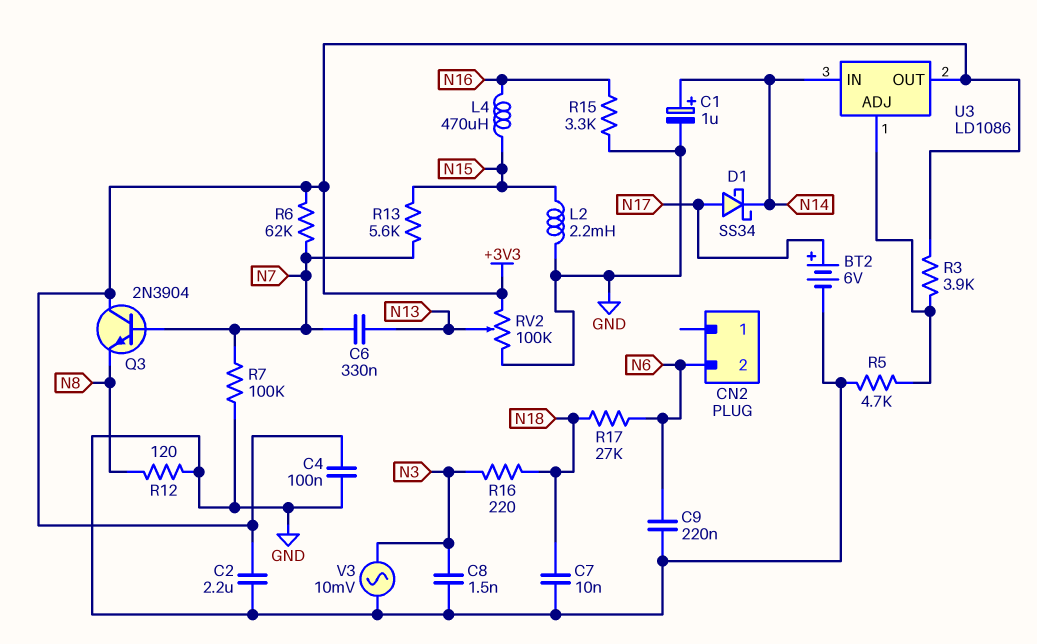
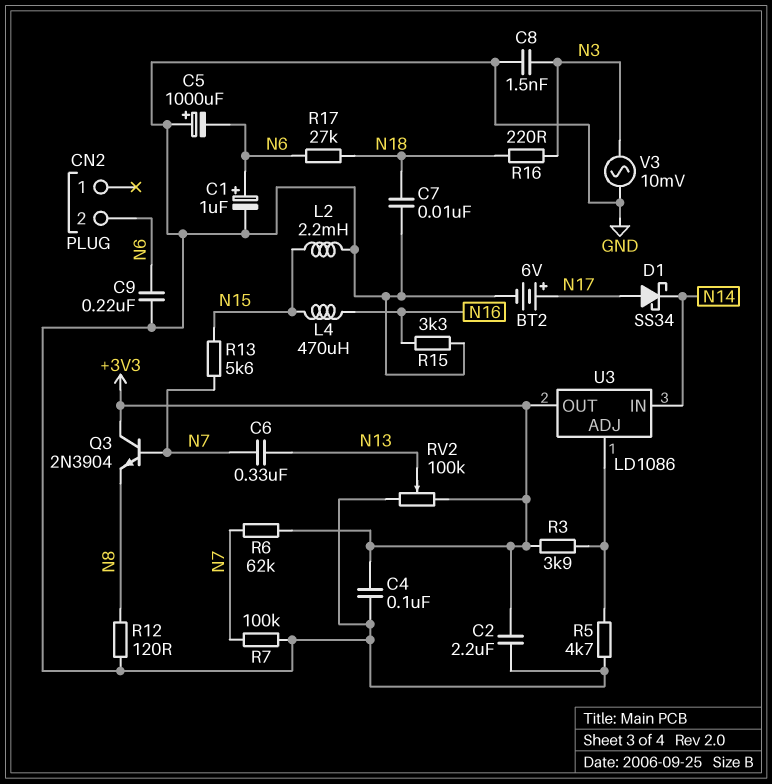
C1: 1uF (plus N14, minus GND) -> 1uF (plus N6, minus GND)
C5: none -> 1000uF (plus GND, minus N6)

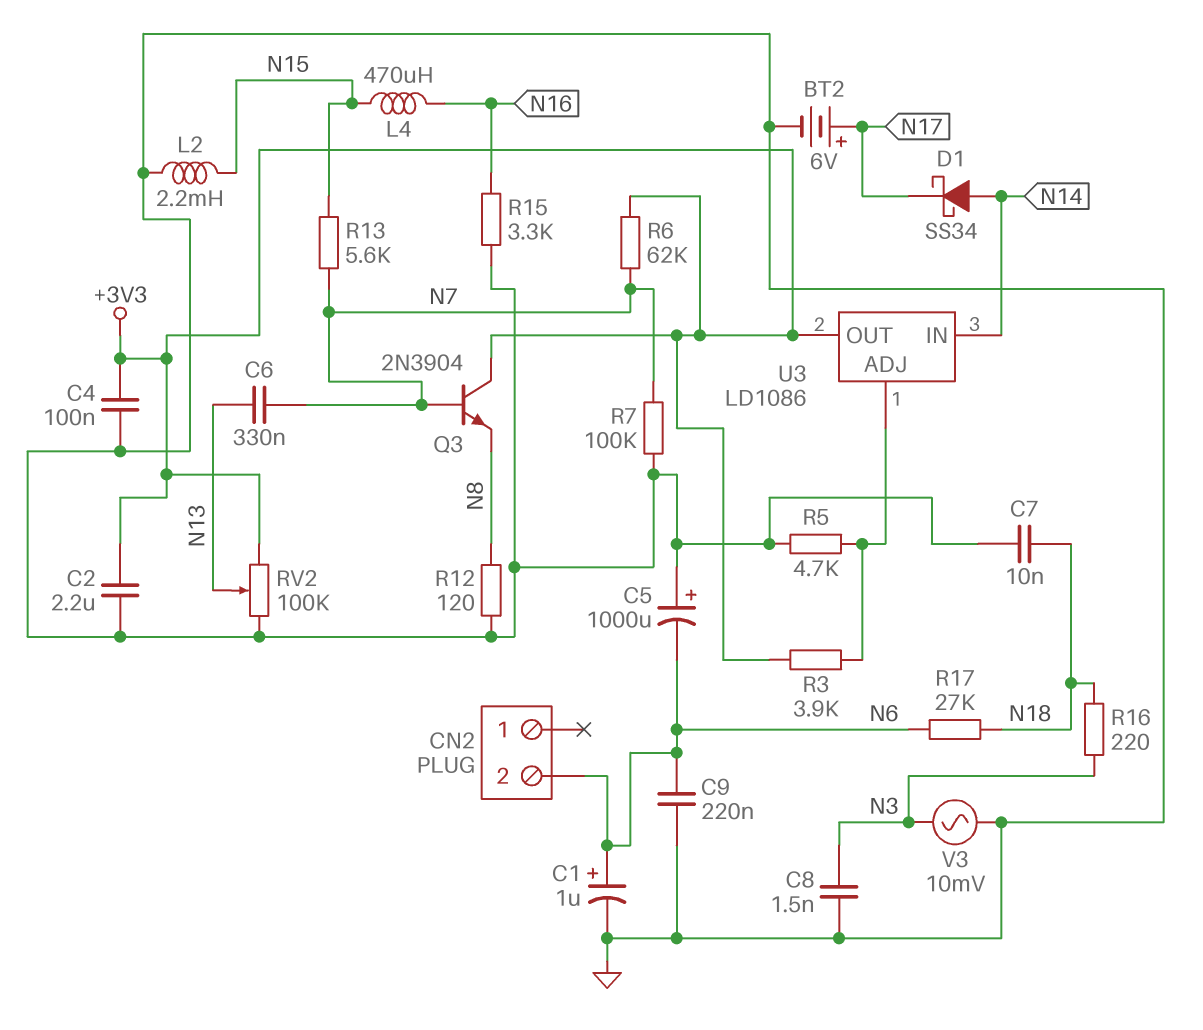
D1: schottky SS34 (A N17, K N14) -> schottky SS34 (A N14, K N17)

